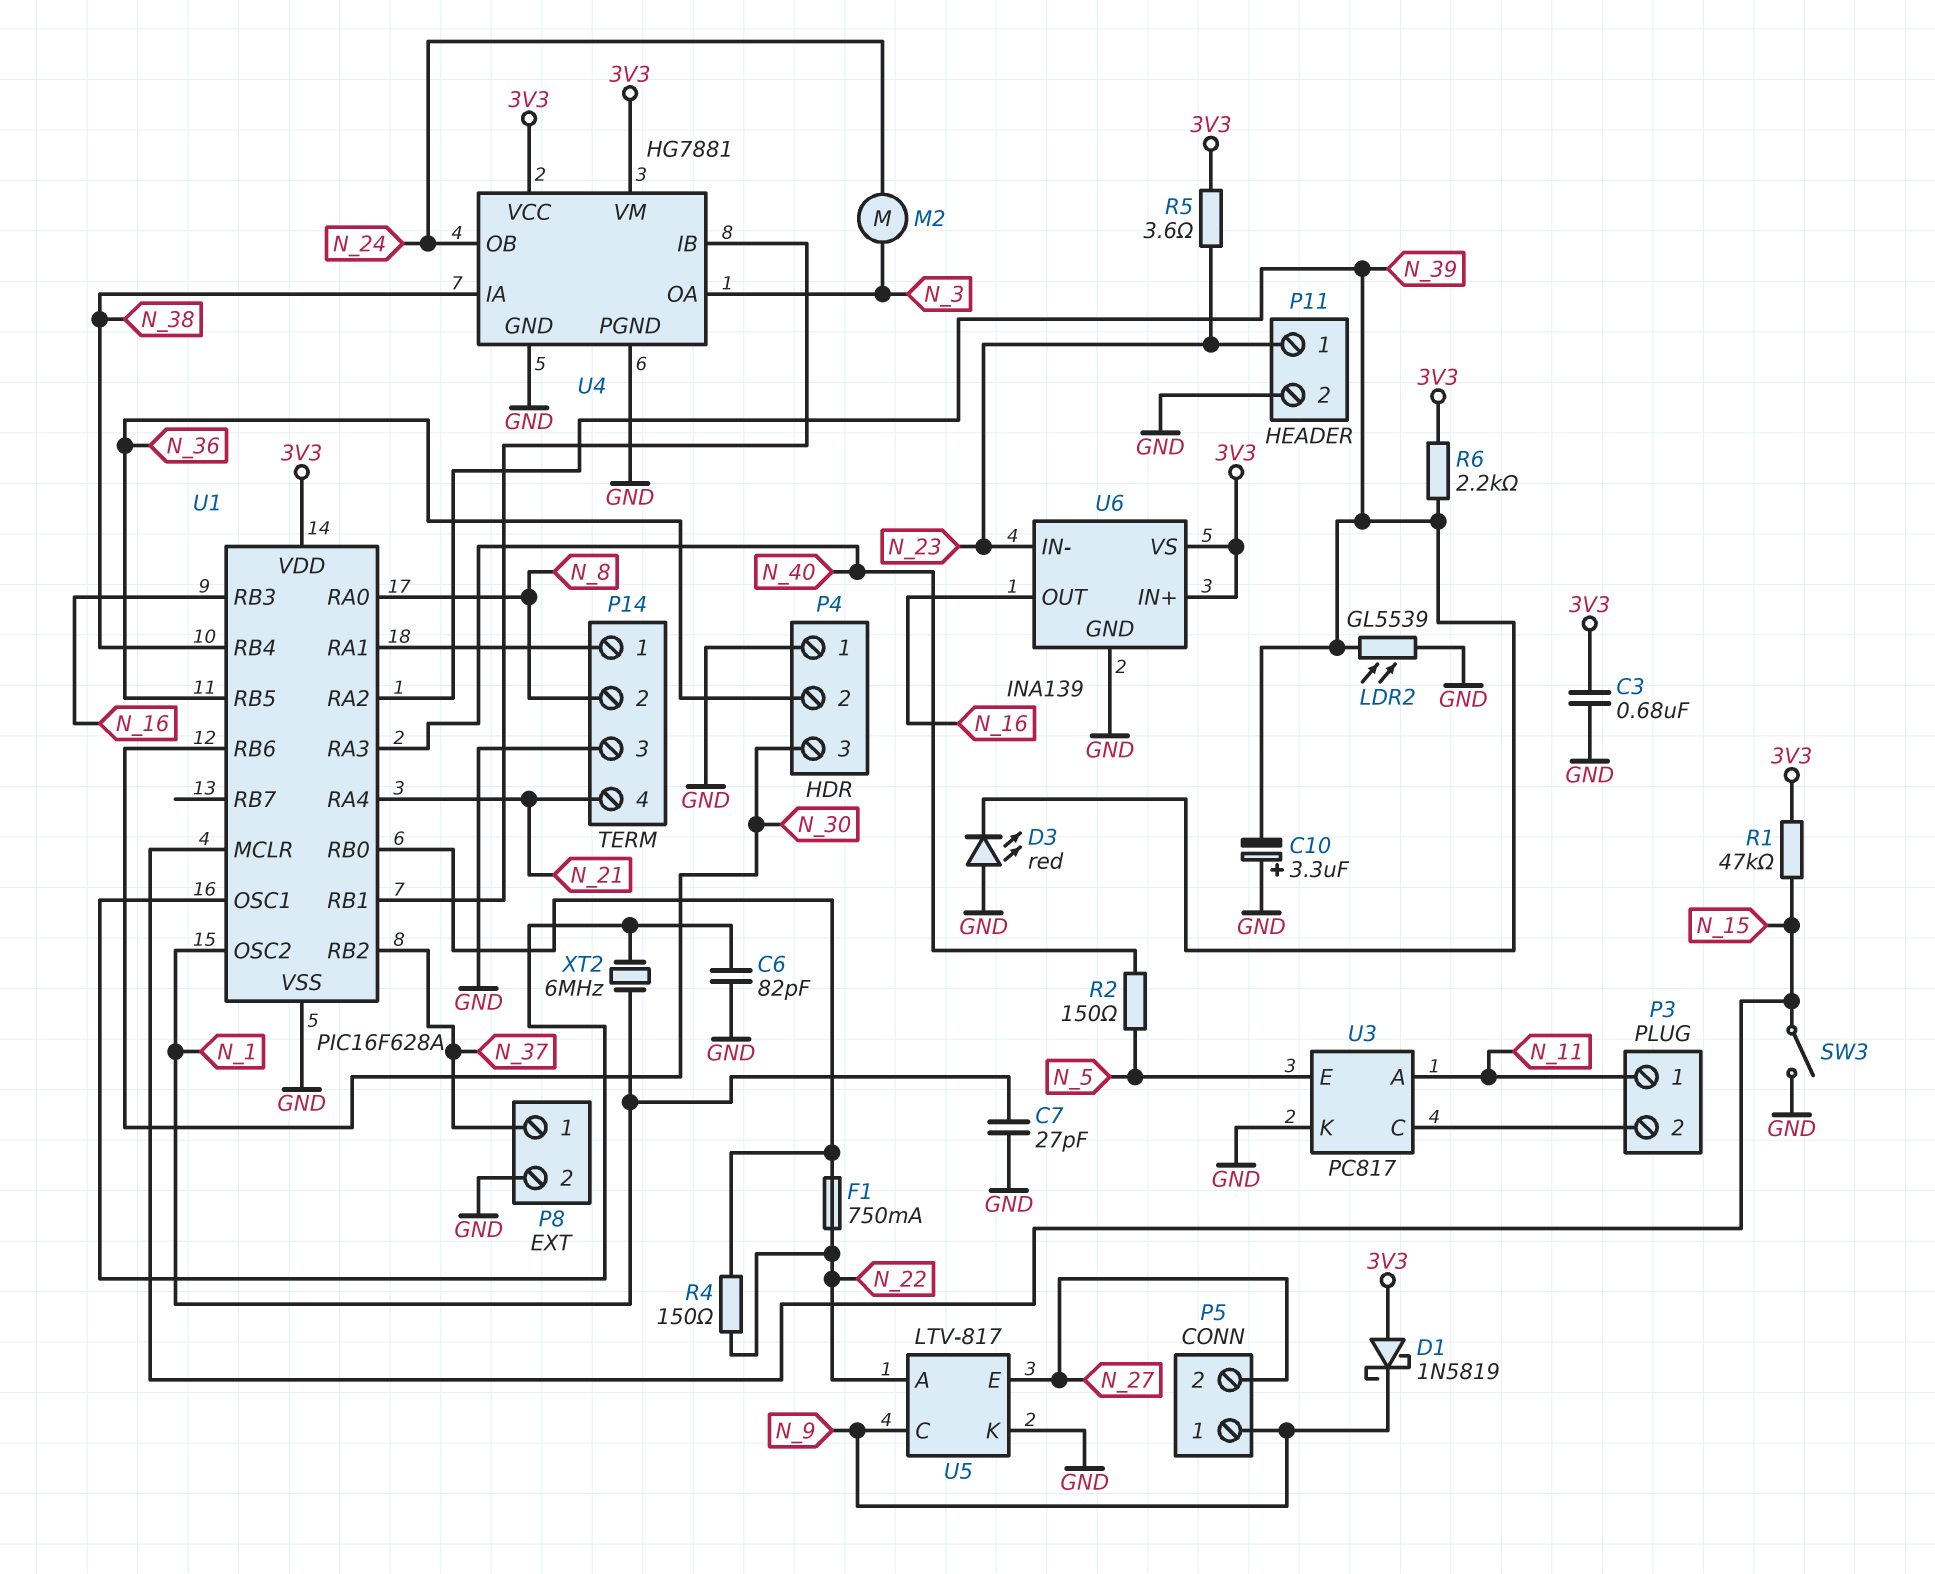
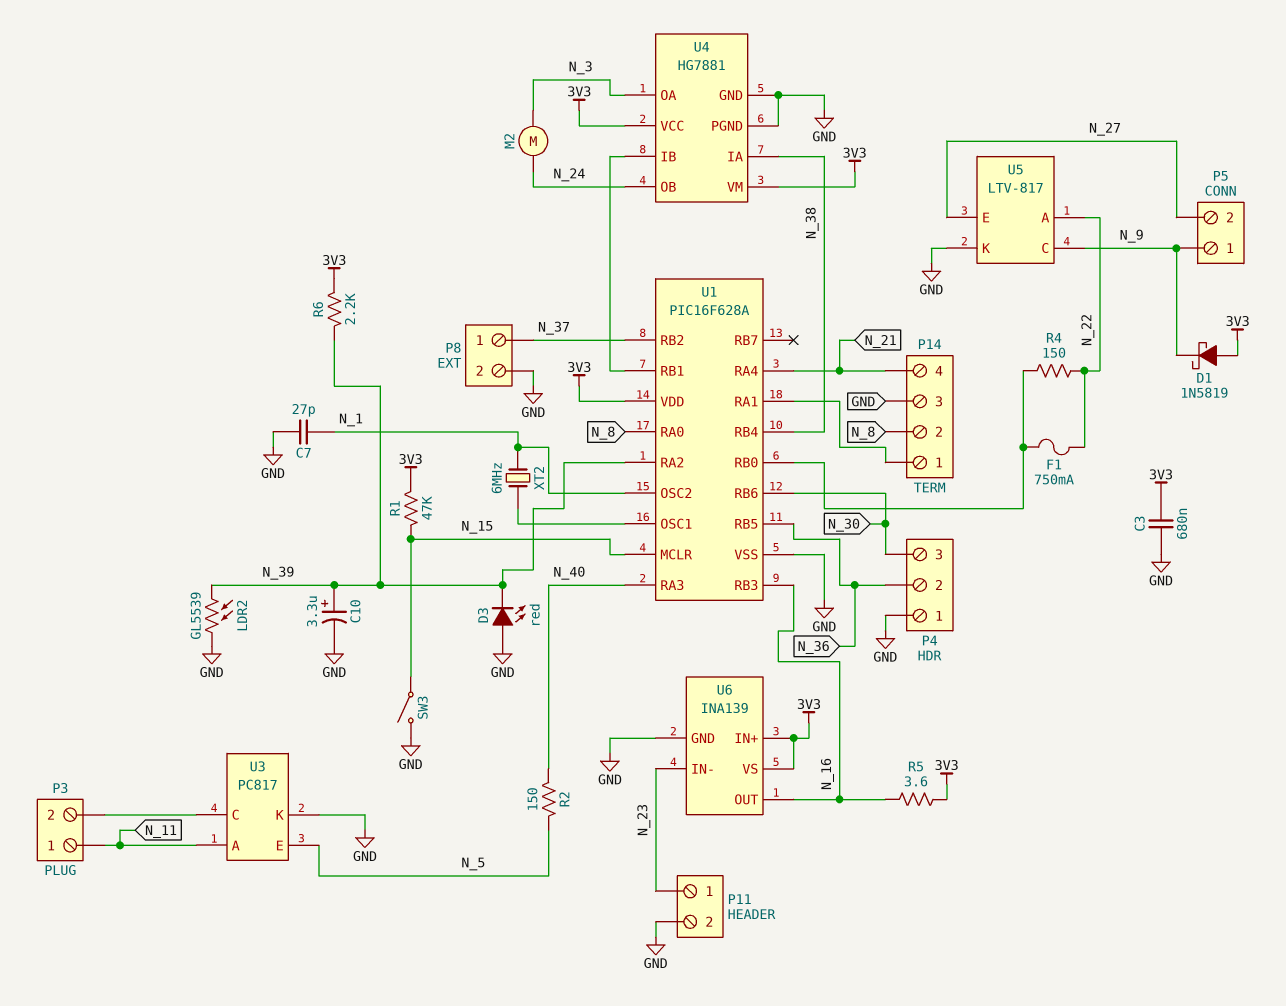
C6: 82pF (GND, U1/OSC1) -> none
C10: 3.3uF (plus GND, minus N_39) -> 3.3uF (plus N_39, minus GND)
R5: 3.6 (3V3, N_23) -> 3.6 (3V3, N_16)

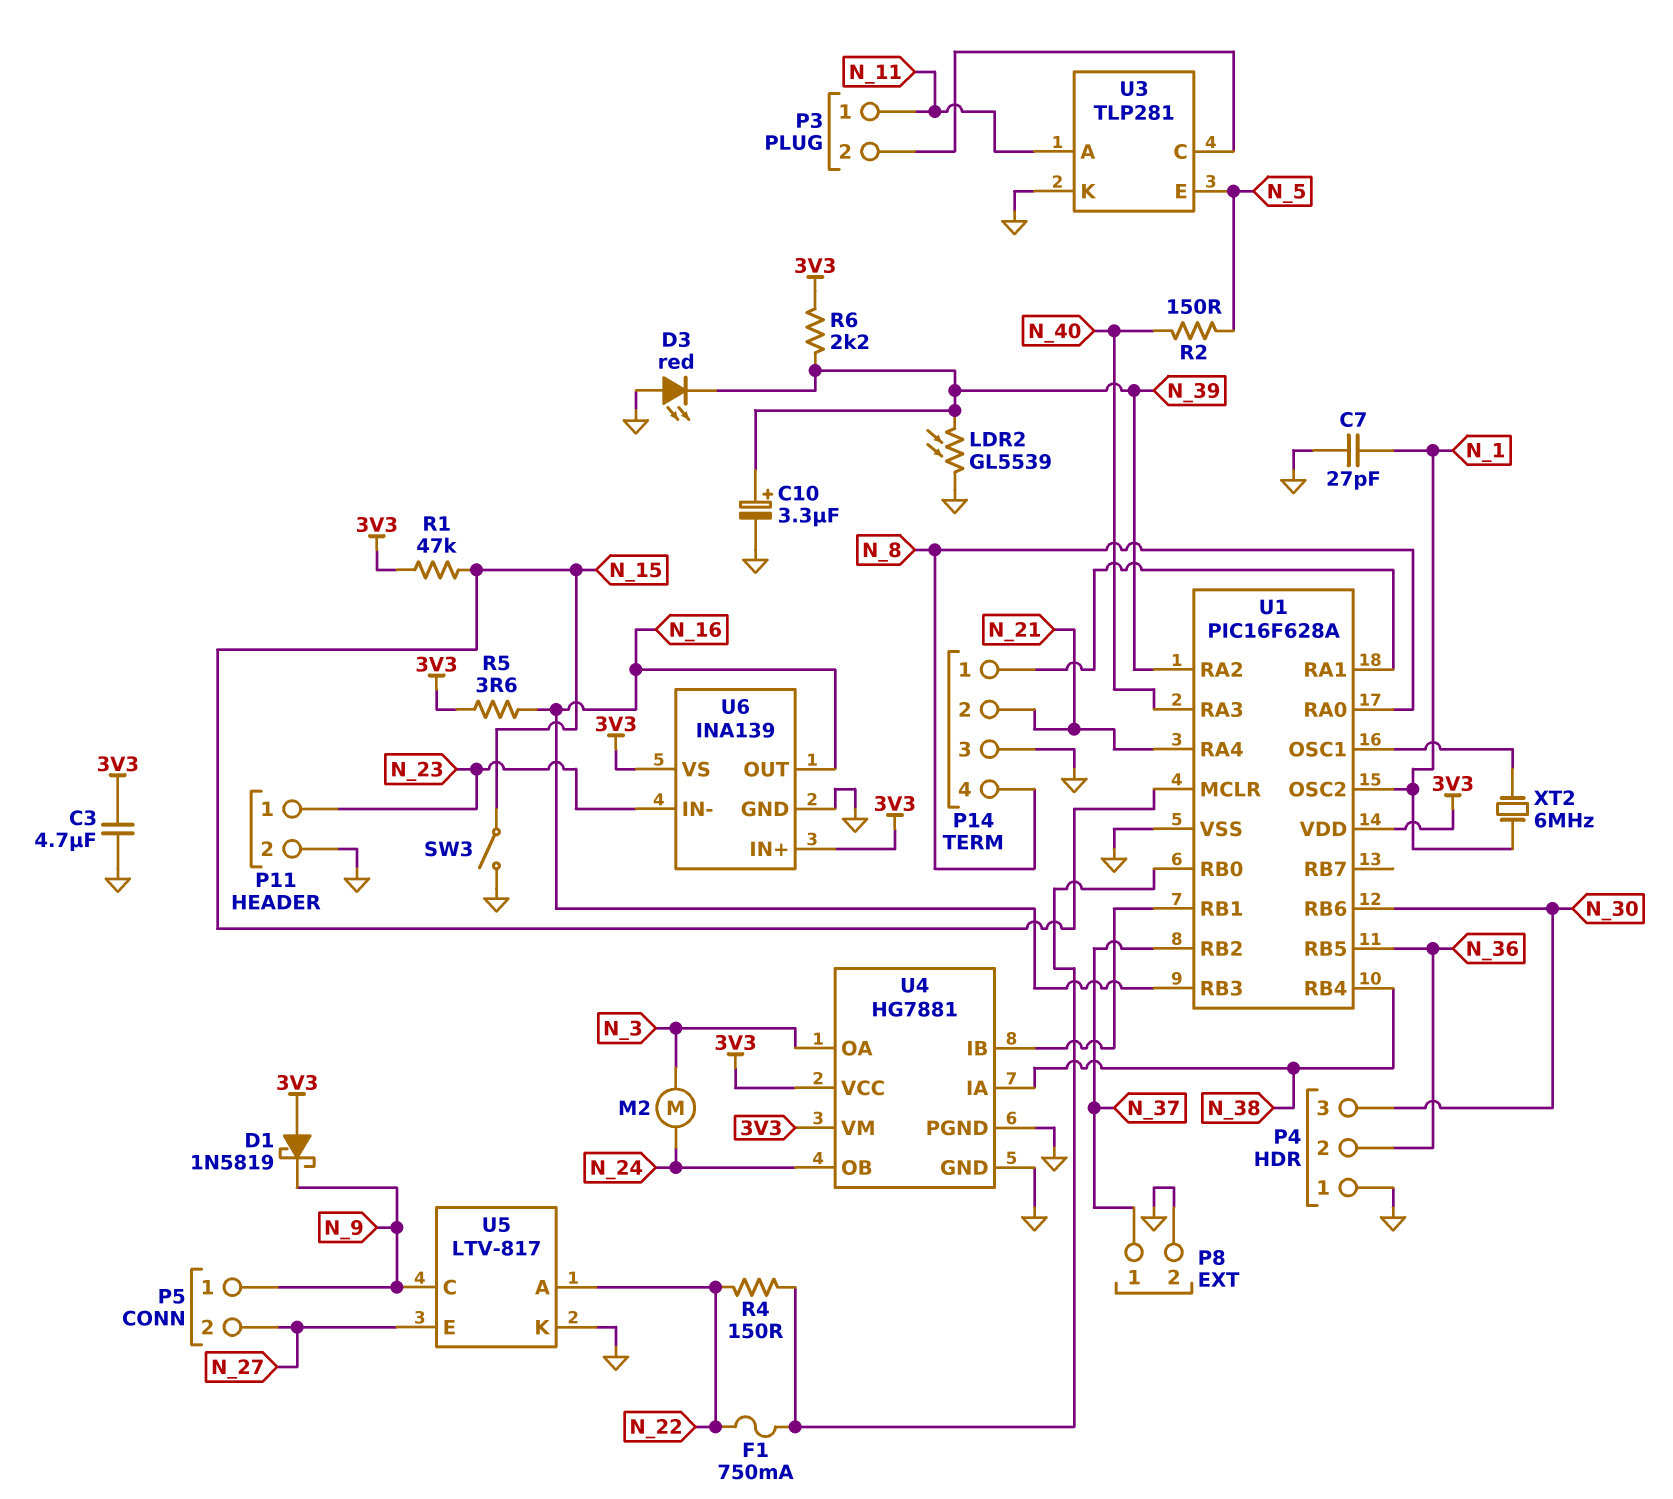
C3: 680nF (3V3, GND) -> 4.7uF (3V3, GND)
P14 pin 2: N_8 -> N_21
P14 pin 4: N_21 -> N_8
U3: PC817 -> TLP281

